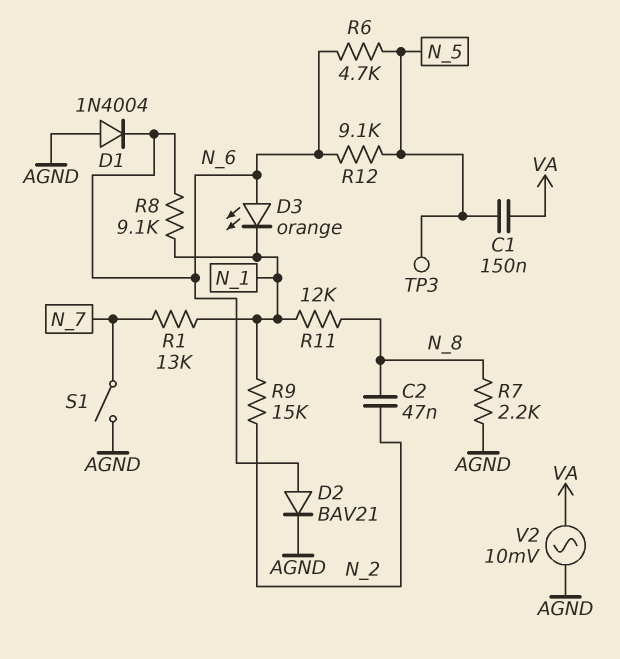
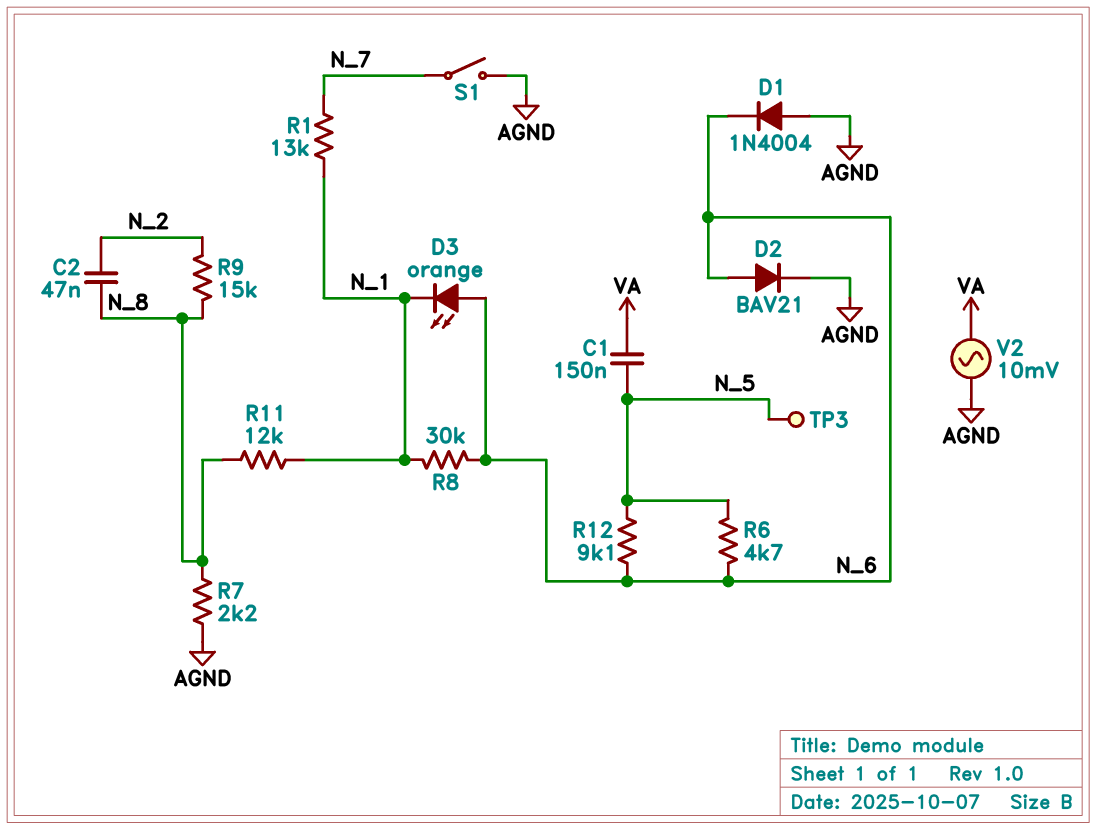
R8: 9.1k (N_1, N_6) -> 30k (N_1, N_6)
R9: 15k (N_1, N_2) -> 15k (N_2, N_8)

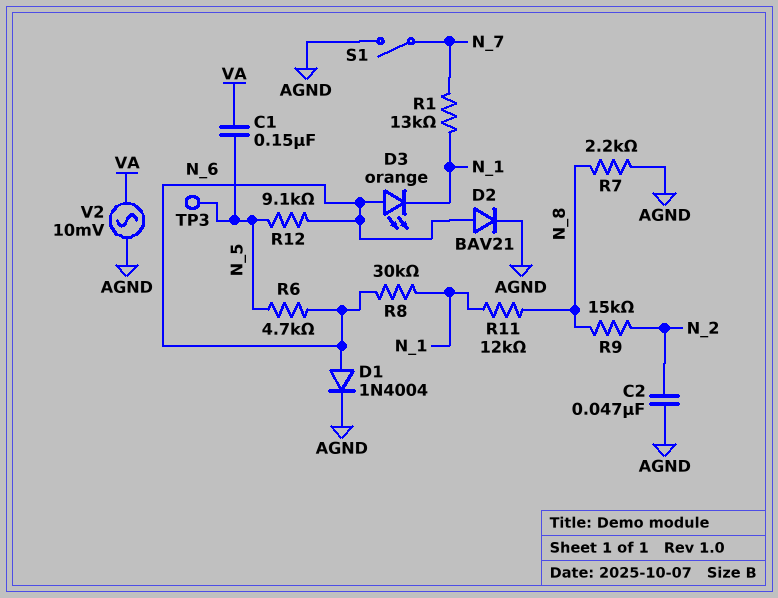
C2: 47nF (N_2, N_8) -> 47nF (AGND, N_2)
D1: diode 1N4004 (A AGND, K N_6) -> diode 1N4004 (A N_6, K AGND)

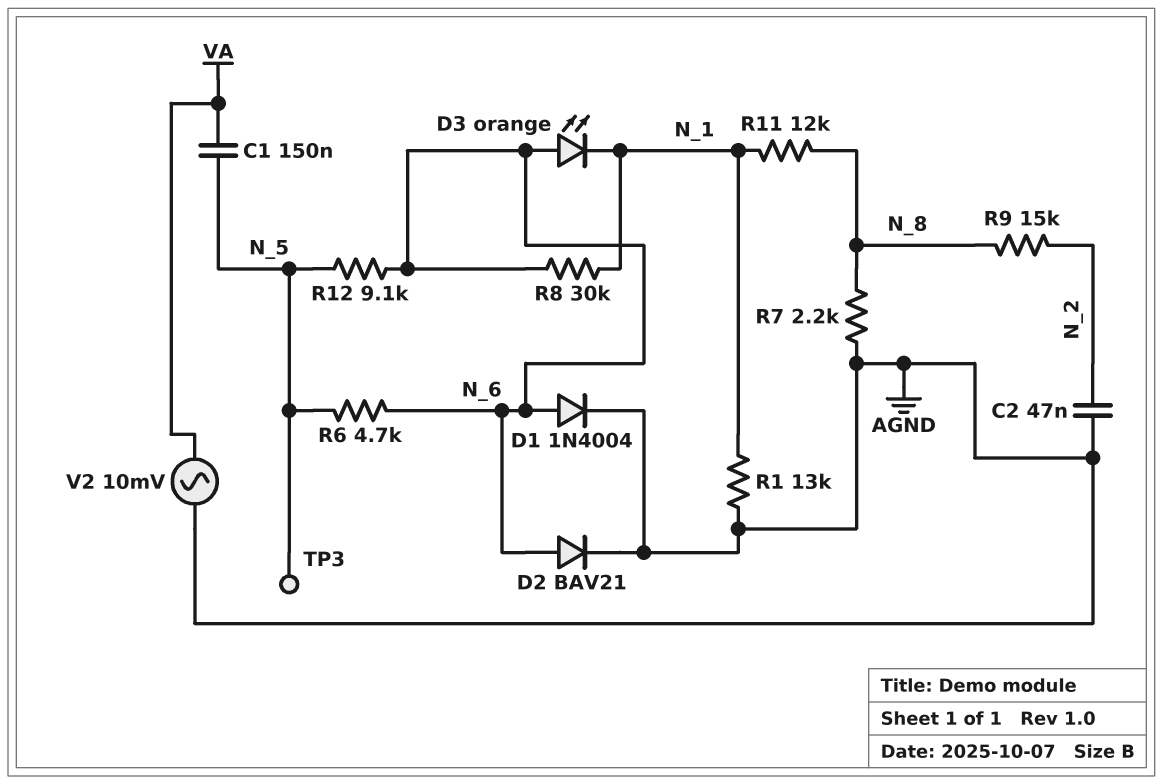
R1: 13k (N_1, N_7) -> 13k (AGND, N_1)
S1: switch (AGND, N_7) -> none

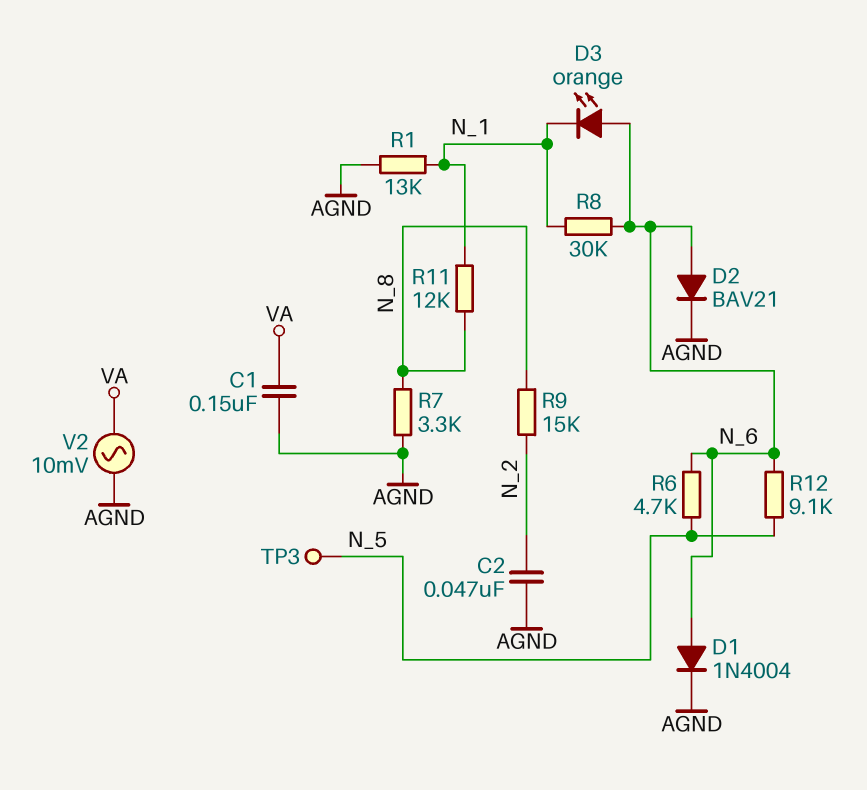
C1: 150nF (N_5, VA) -> 150nF (AGND, VA)
R7: 2.2k (AGND, N_8) -> 3.3k (AGND, N_8)

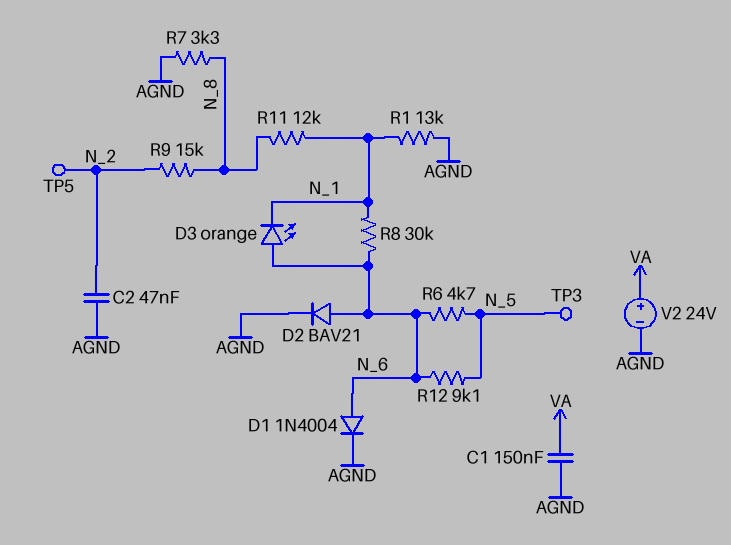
TP5: none -> test point (N_2)
V2: AC 10mV (AGND, VA) -> 24V (plus VA, minus AGND)

